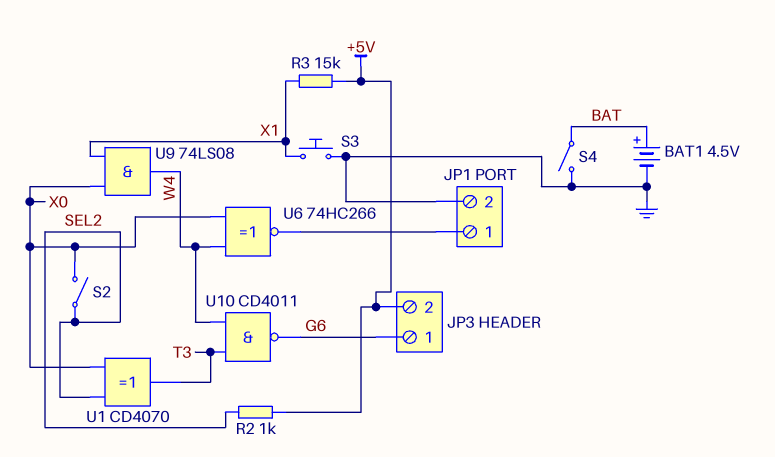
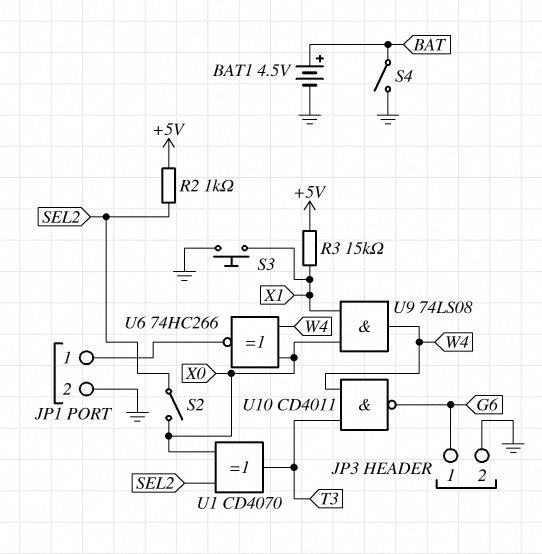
JP3 pin 2: +5V -> GND

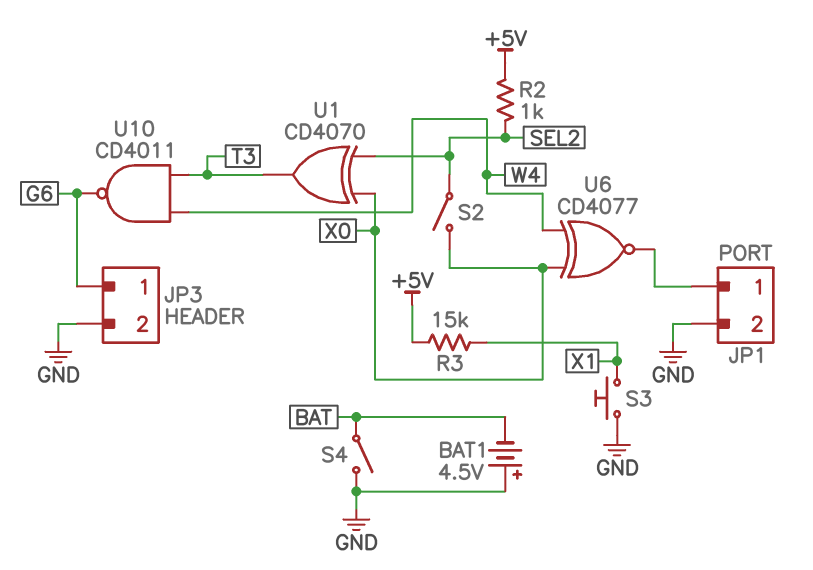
BAT1: 4.5V (plus BAT, minus GND) -> 4.5V (plus GND, minus BAT)
U6: XNOR 74HC266 (in W4, in X0, out JP1/1) -> XNOR CD4077 (in W4, in X0, out JP1/1)
U9: AND 74LS08 (in X0, in X1, out W4) -> none

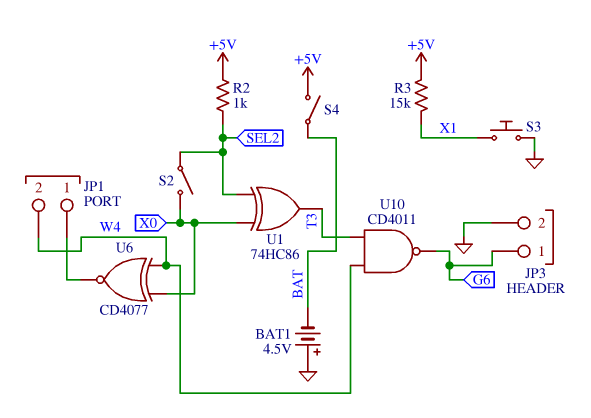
JP1 pin 2: GND -> W4
S4: switch (BAT, GND) -> switch (+5V, BAT)
U1: XOR CD4070 (in SEL2, in X0, out T3) -> XOR 74HC86 (in SEL2, in X0, out T3)

